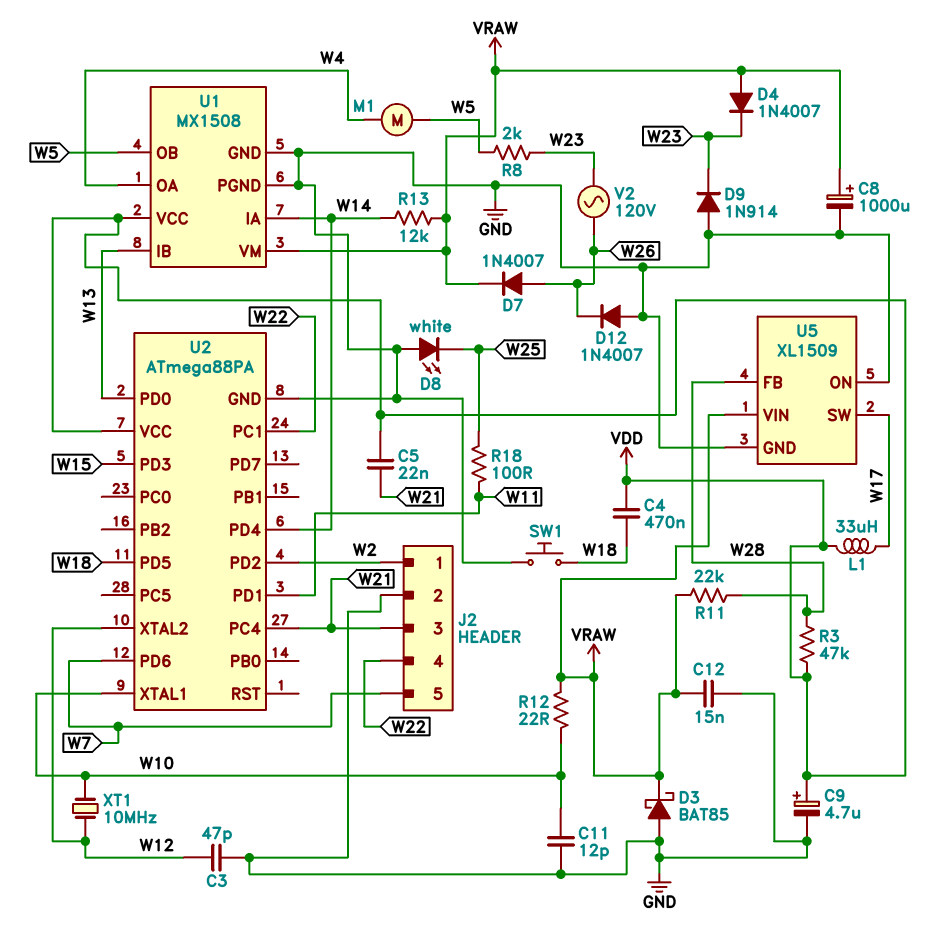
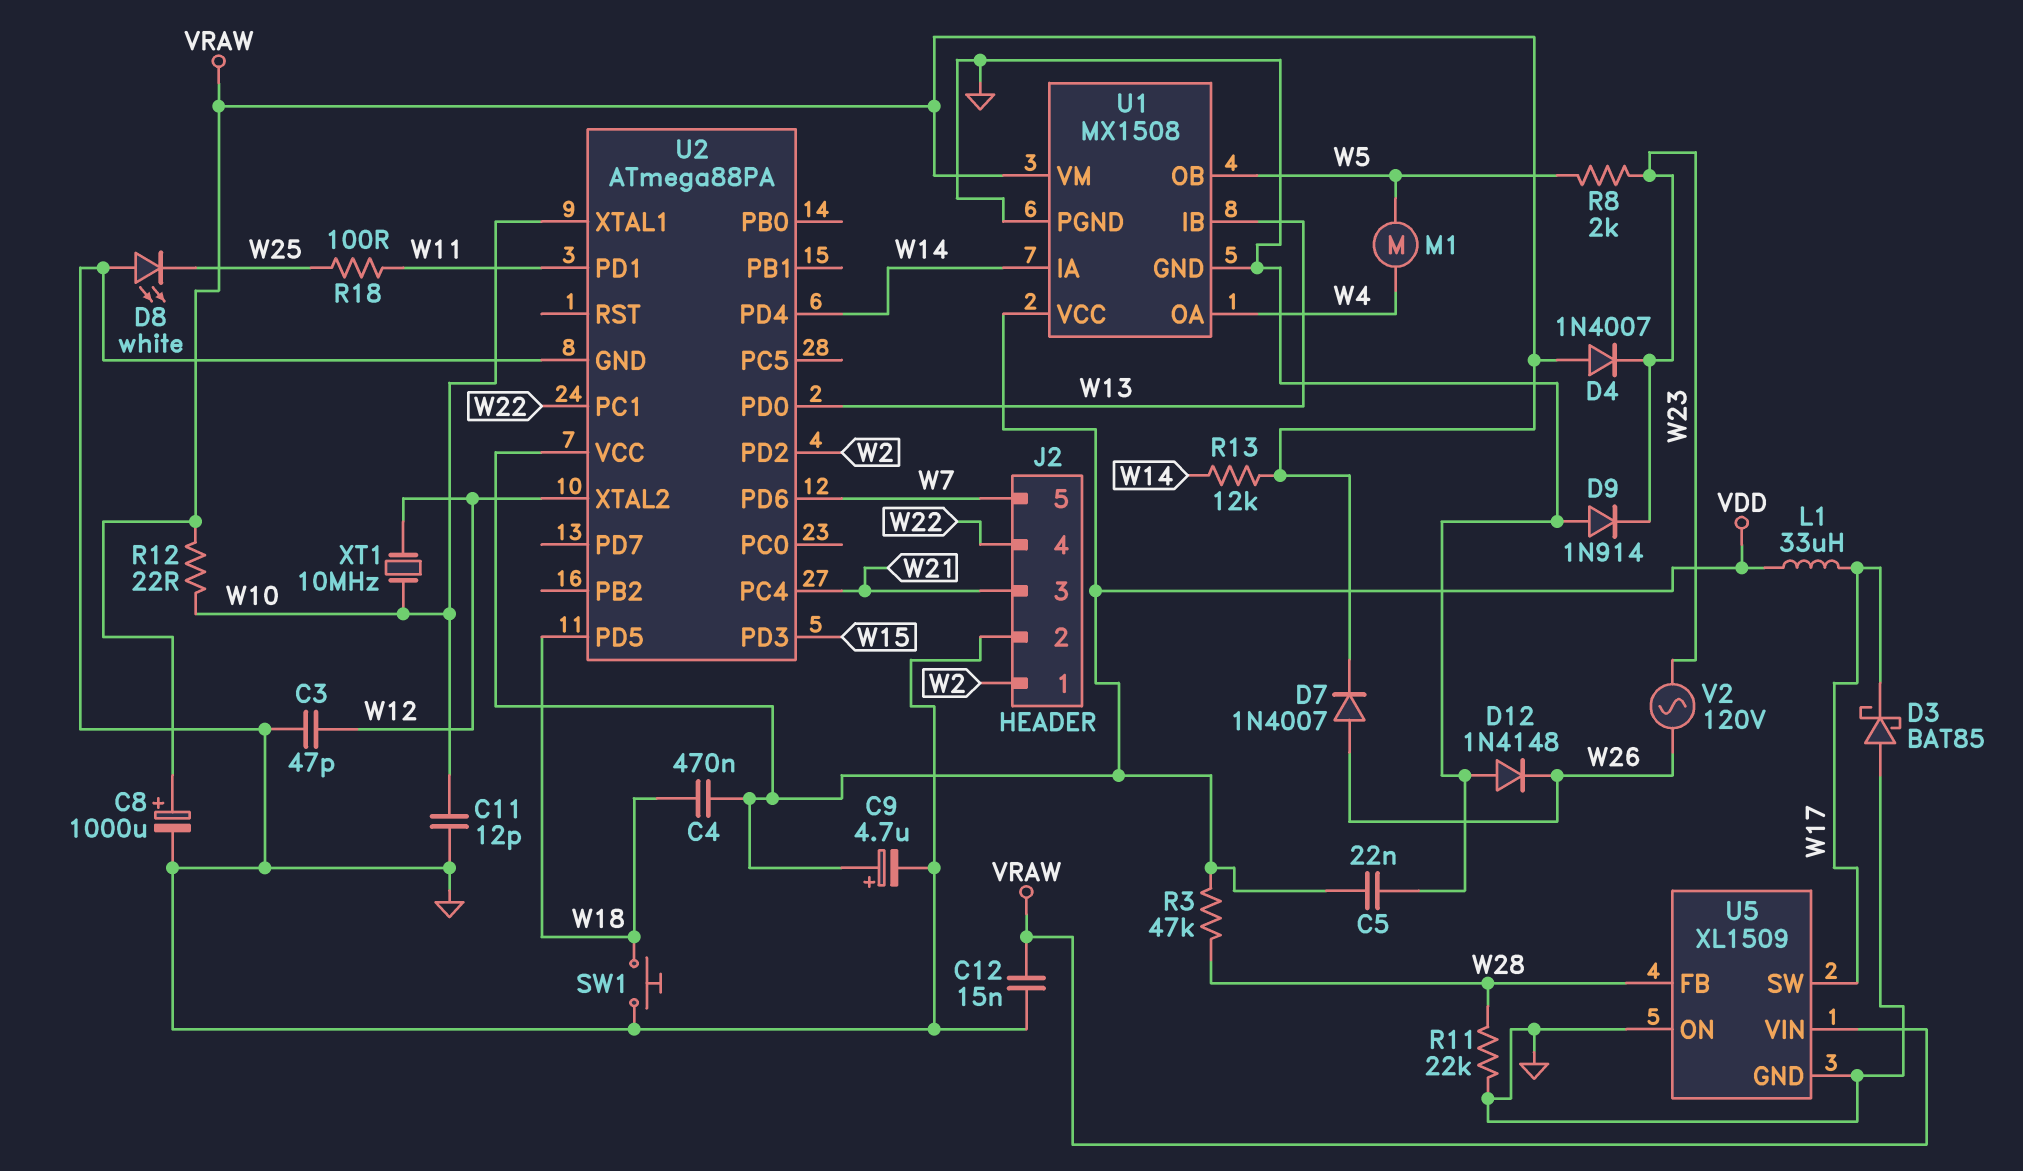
C5: 22nF (VDD, W21) -> 22nF (GND, VDD)
D3: schottky BAT85 (A GND, K VRAW) -> schottky BAT85 (A GND, K W17)
D12: diode 1N4007 (A GND, K W26) -> diode 1N4148 (A GND, K W26)
R11: 22k (VRAW, W28) -> 22k (GND, W28)

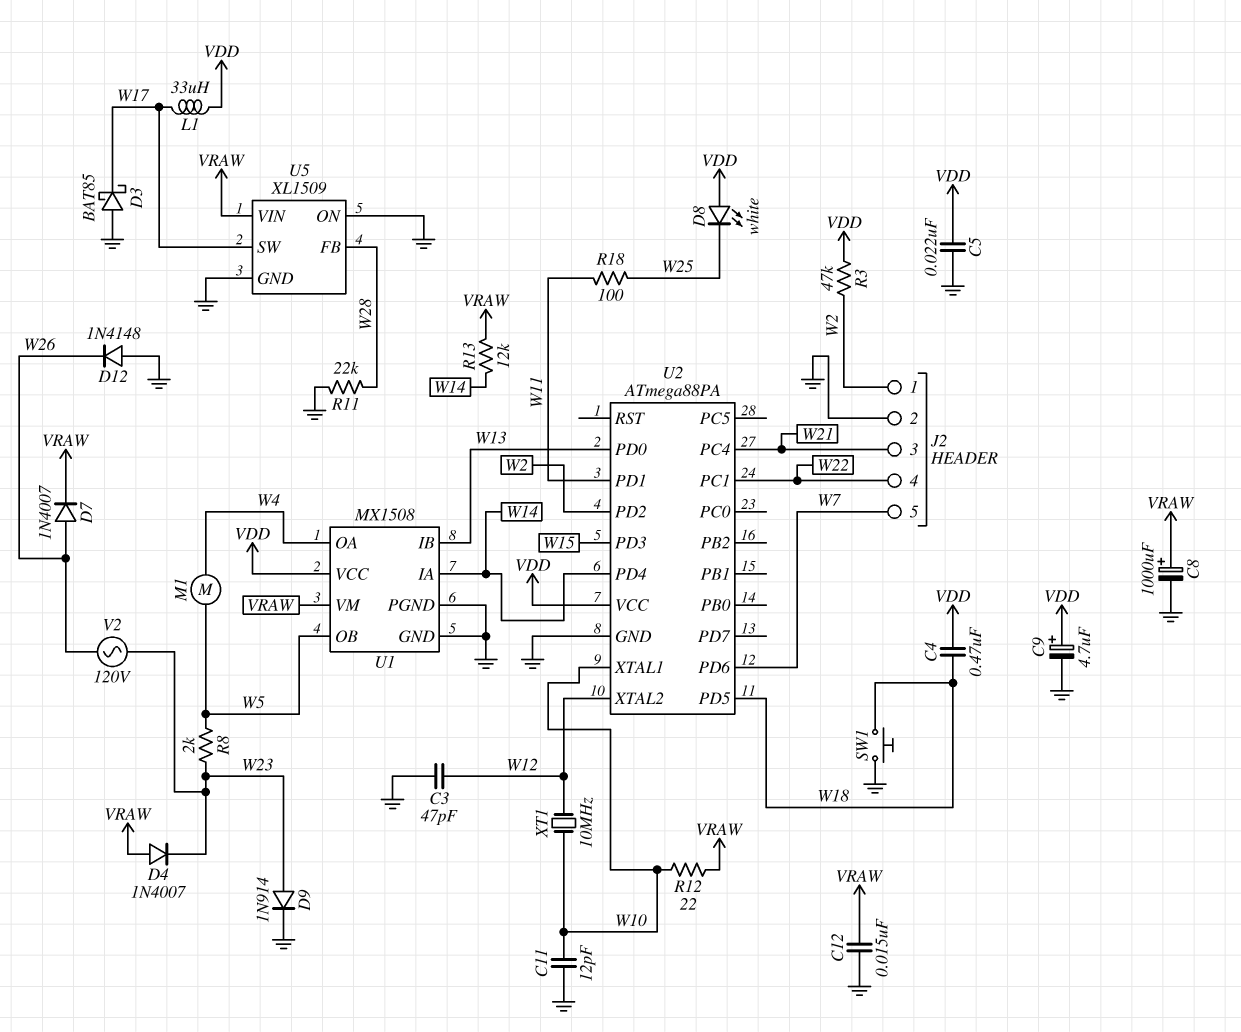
D8: LED white (A GND, K W25) -> LED white (A VDD, K W25)
D9: diode 1N914 (A GND, K W23) -> diode 1N914 (A W23, K GND)
R3: 47k (VDD, W28) -> 47k (VDD, W2)

